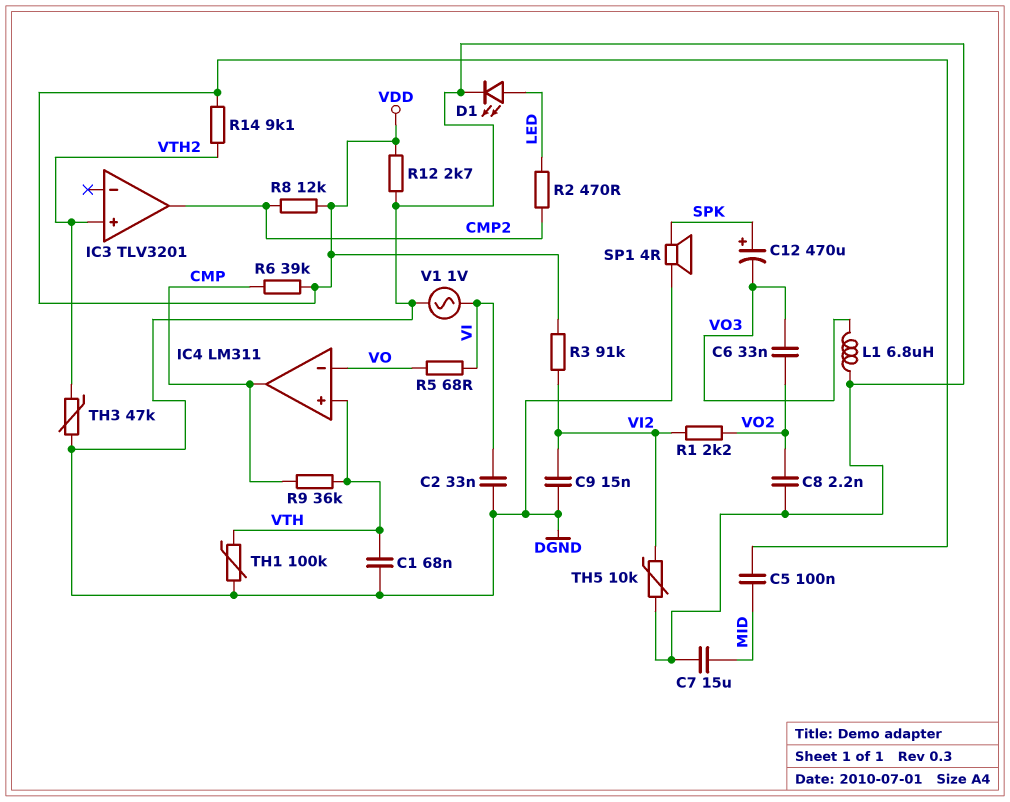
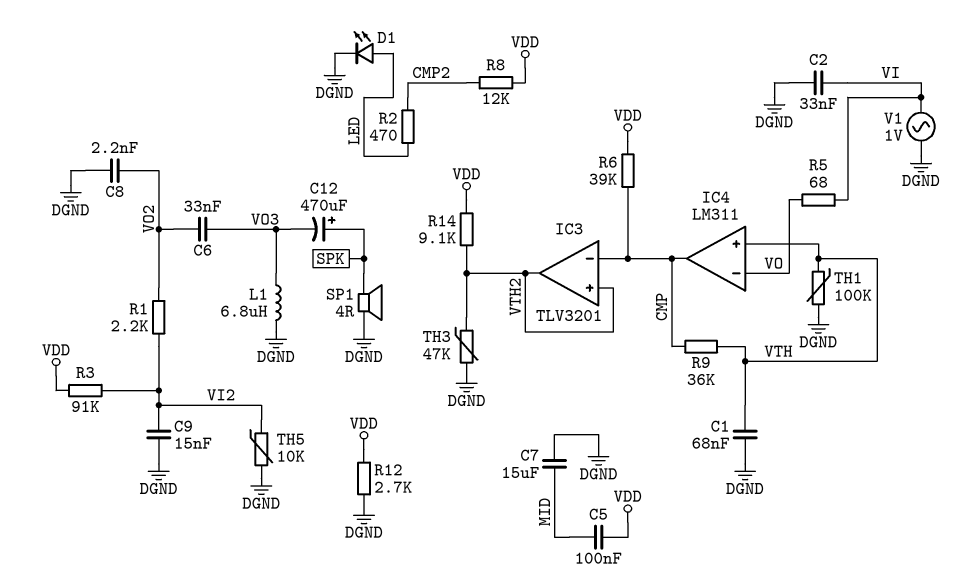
IC3 pin in-: none -> CMP
IC3 pin out: CMP2 -> VTH2

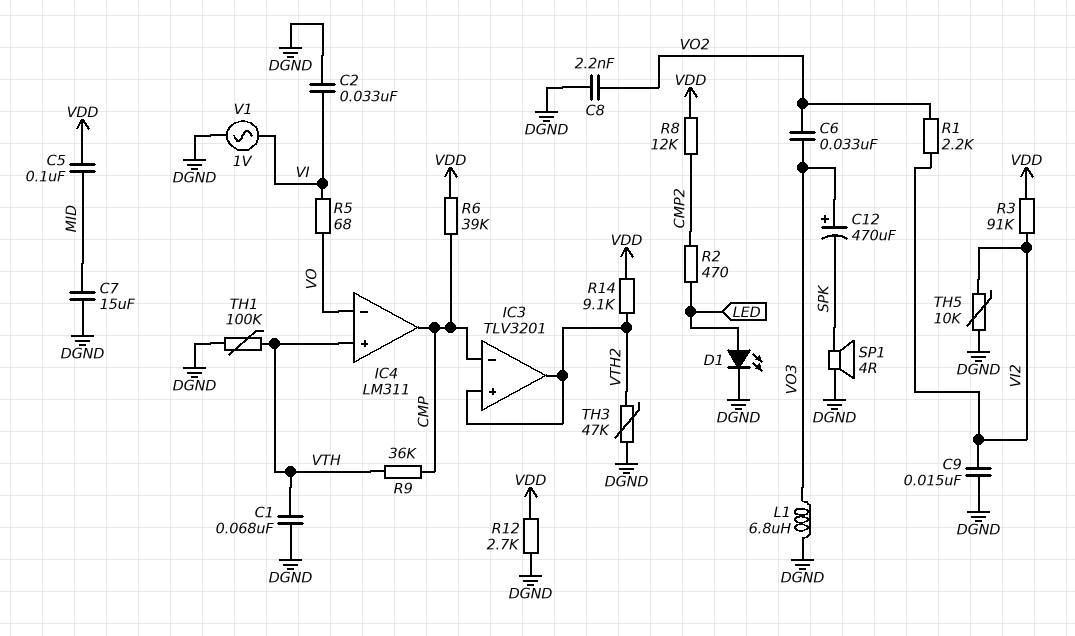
C12: 470uF (plus SPK, minus VO3) -> 470uF (plus VO3, minus SPK)

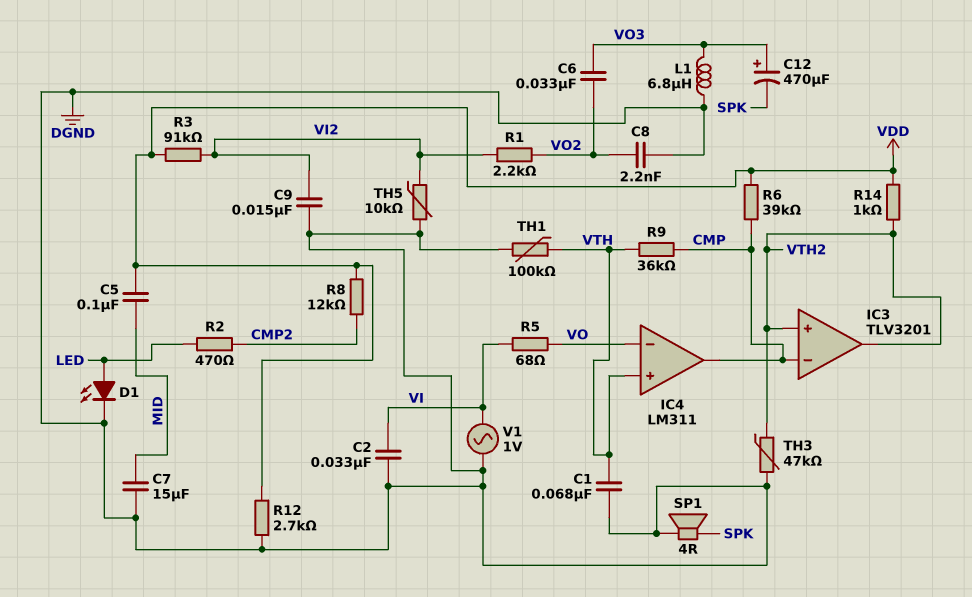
R14: 9.1k (VDD, VTH2) -> 1k (VDD, VTH2)

